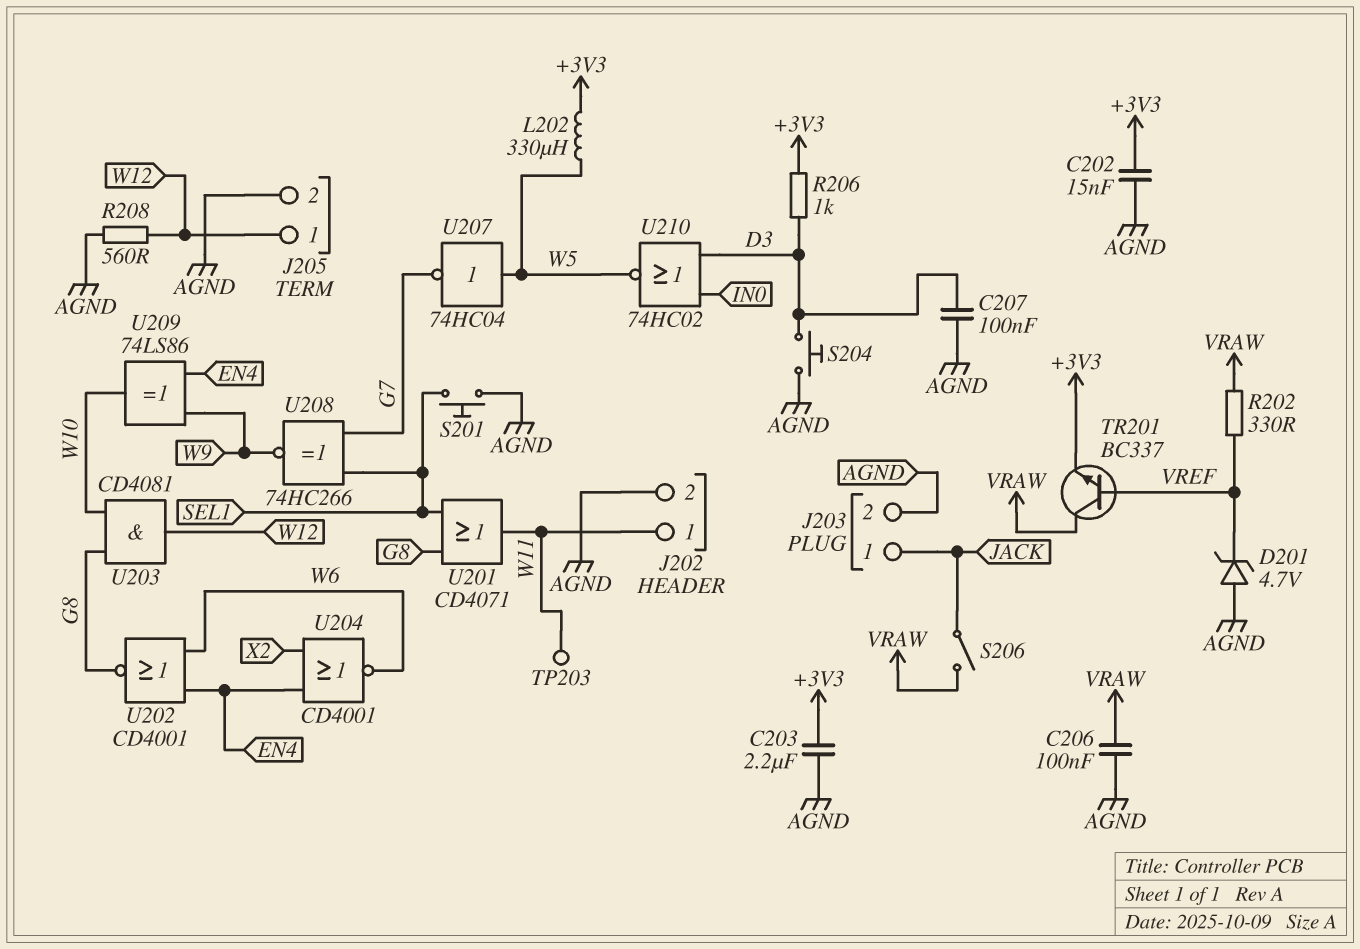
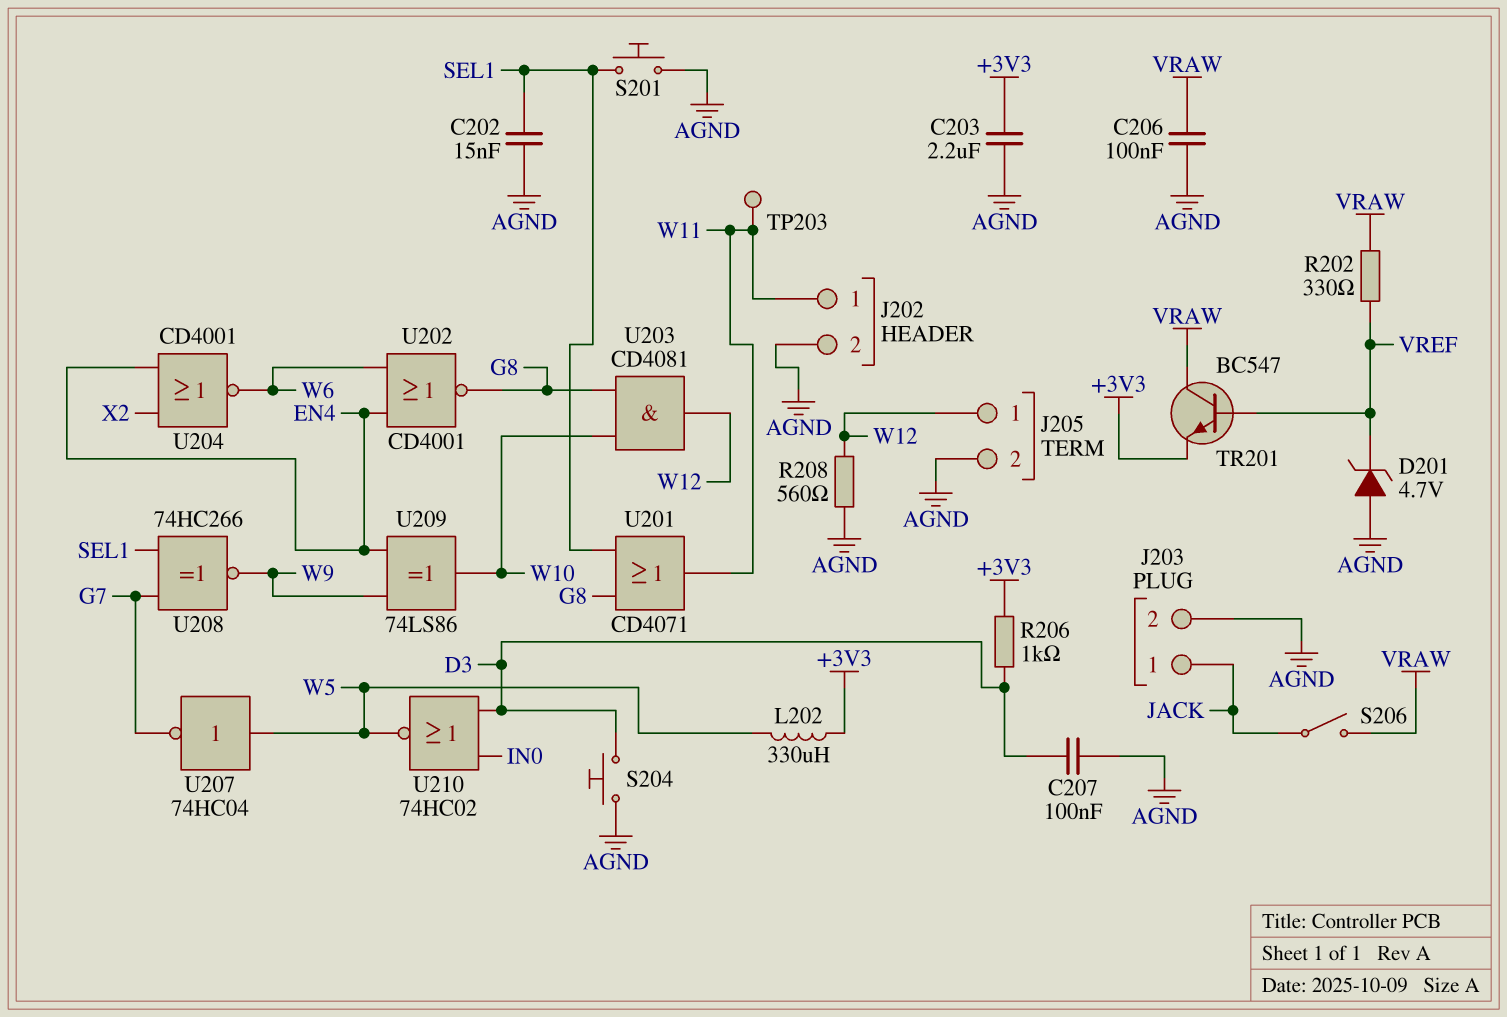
C202: 15nF (+3V3, AGND) -> 15nF (AGND, SEL1)
TR201: NPN BC337 (B VREF, C VRAW, E +3V3) -> NPN BC547 (B VREF, C VRAW, E +3V3)

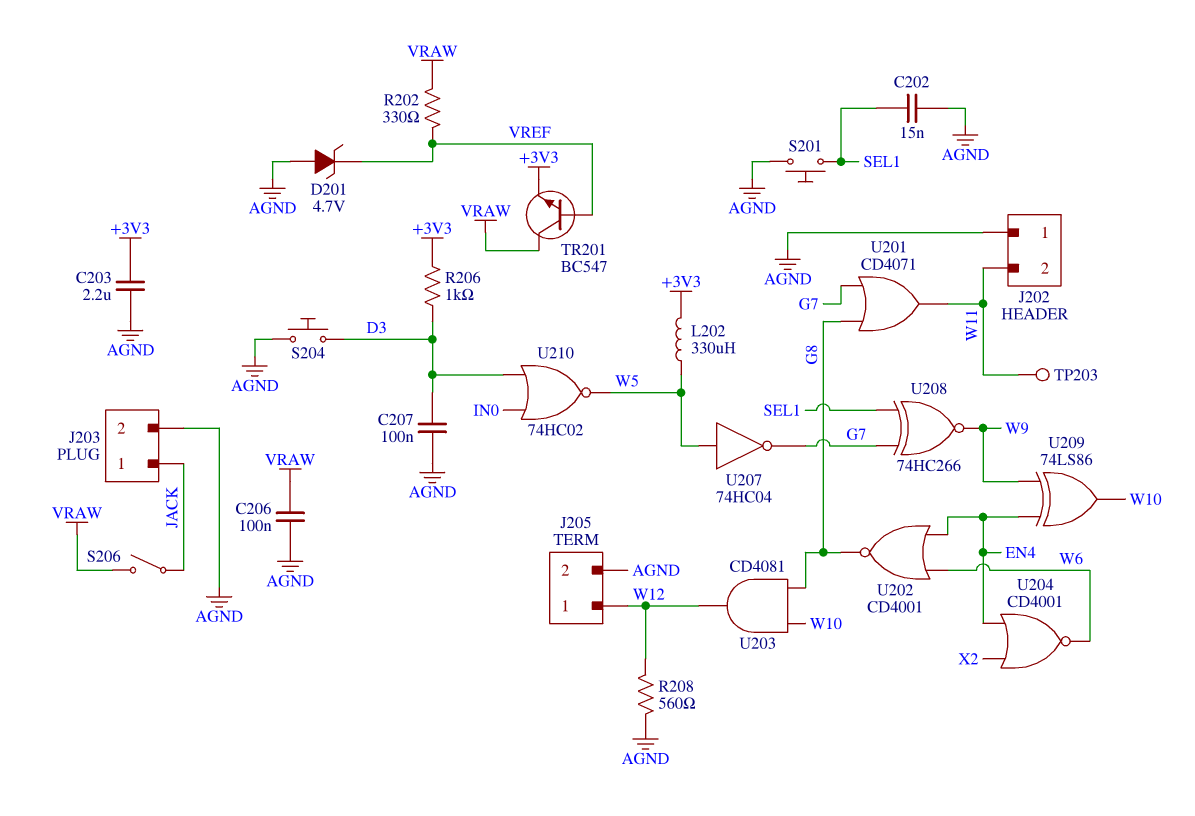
J202 pin 1: W11 -> AGND
J202 pin 2: AGND -> W11
U201: OR CD4071 (in G8, in SEL1, out W11) -> OR CD4071 (in G7, in G8, out W11)

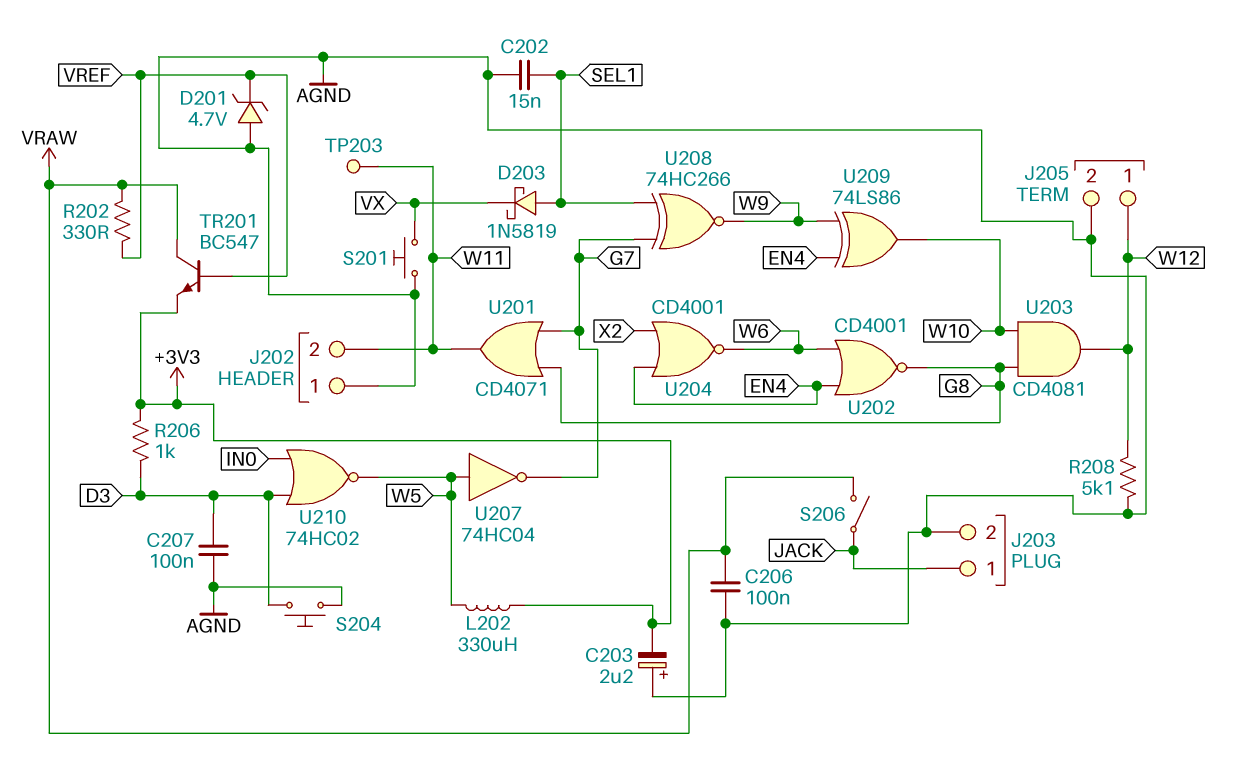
C203: 2.2uF (+3V3, AGND) -> 2.2uF (plus AGND, minus +3V3)
D203: none -> schottky 1N5819 (A SEL1, K VX)
R208: 560 (AGND, W12) -> 5.1k (AGND, W12)
S201: button (AGND, SEL1) -> button (AGND, VX)

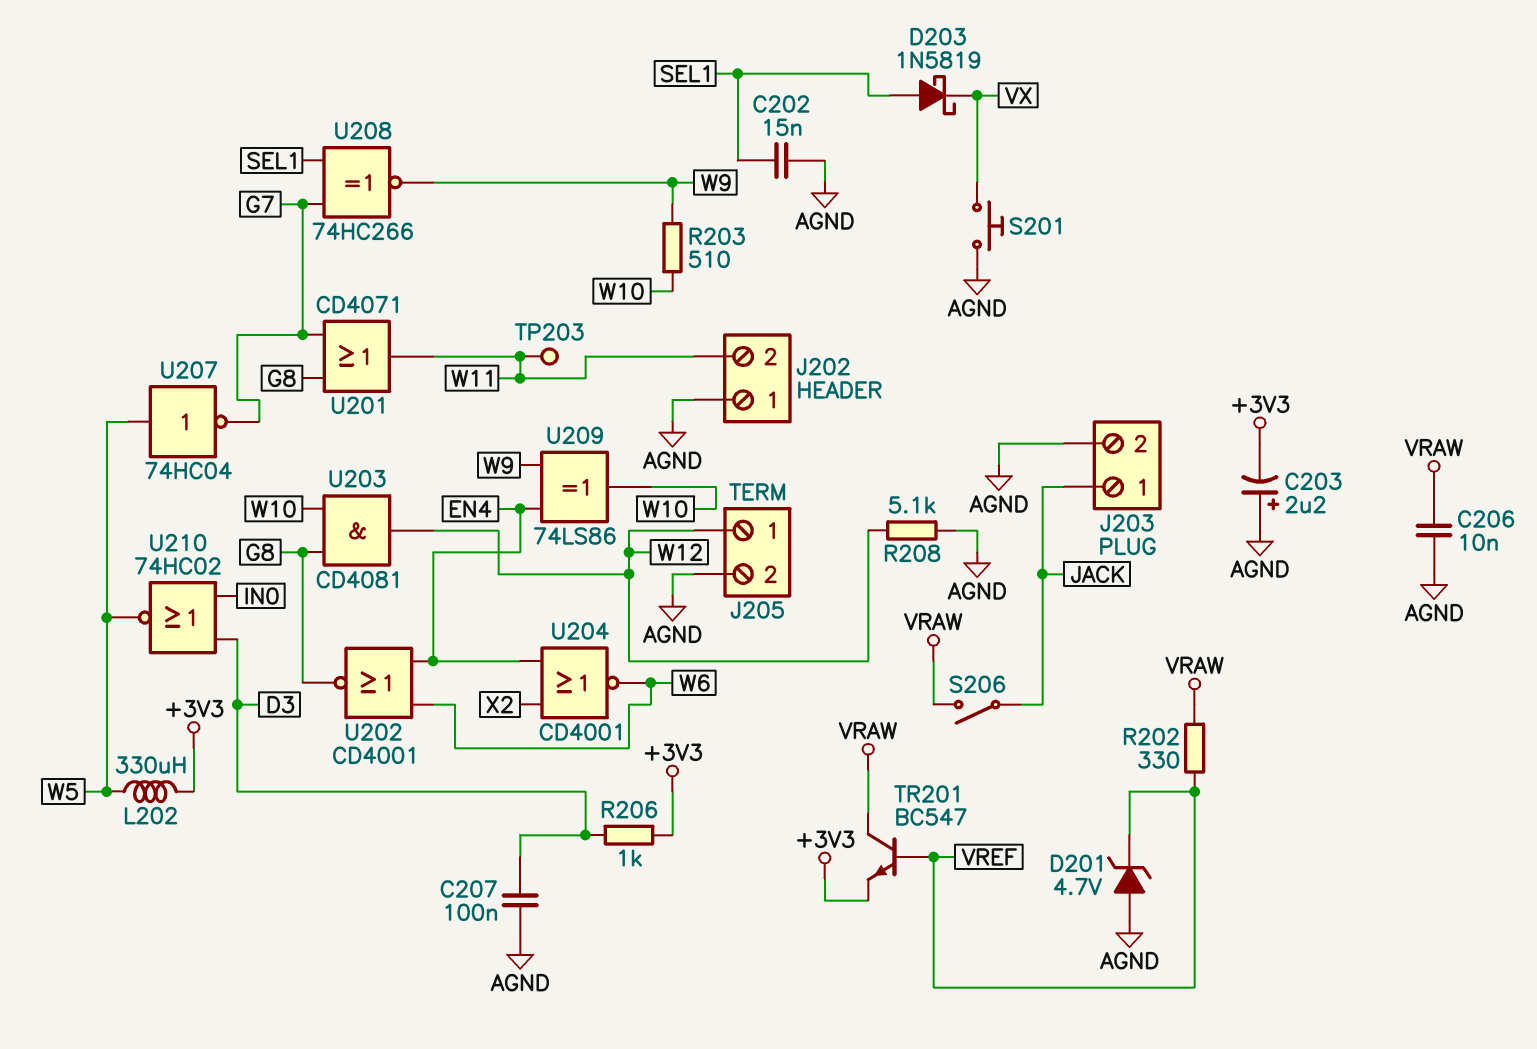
C206: 100nF (AGND, VRAW) -> 10nF (AGND, VRAW)
R203: none -> 510 (W9, W10)
S204: button (AGND, D3) -> none

